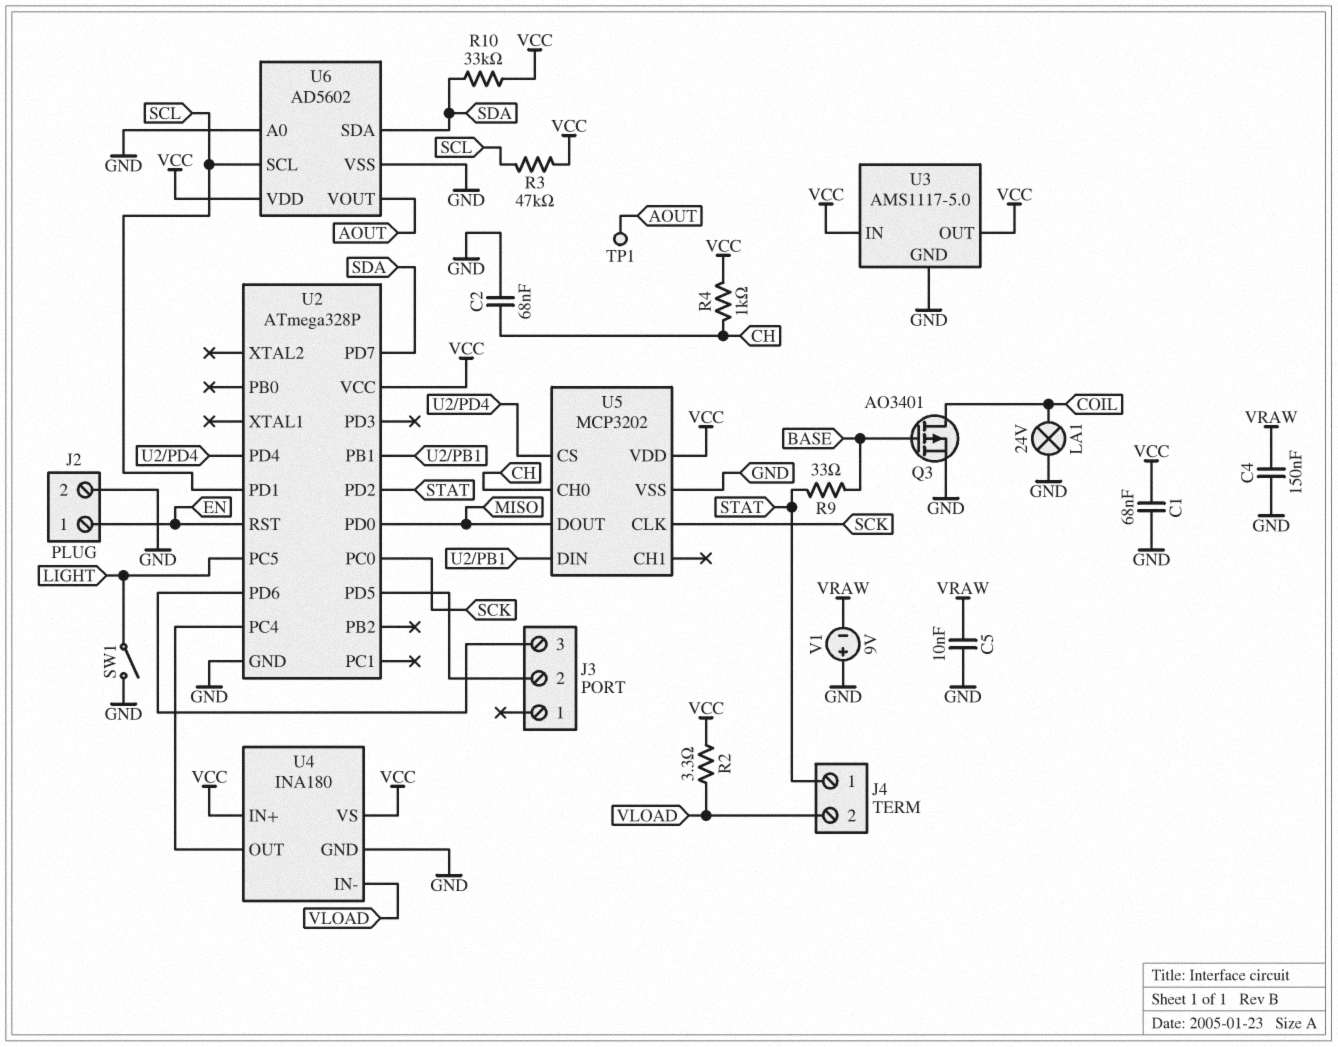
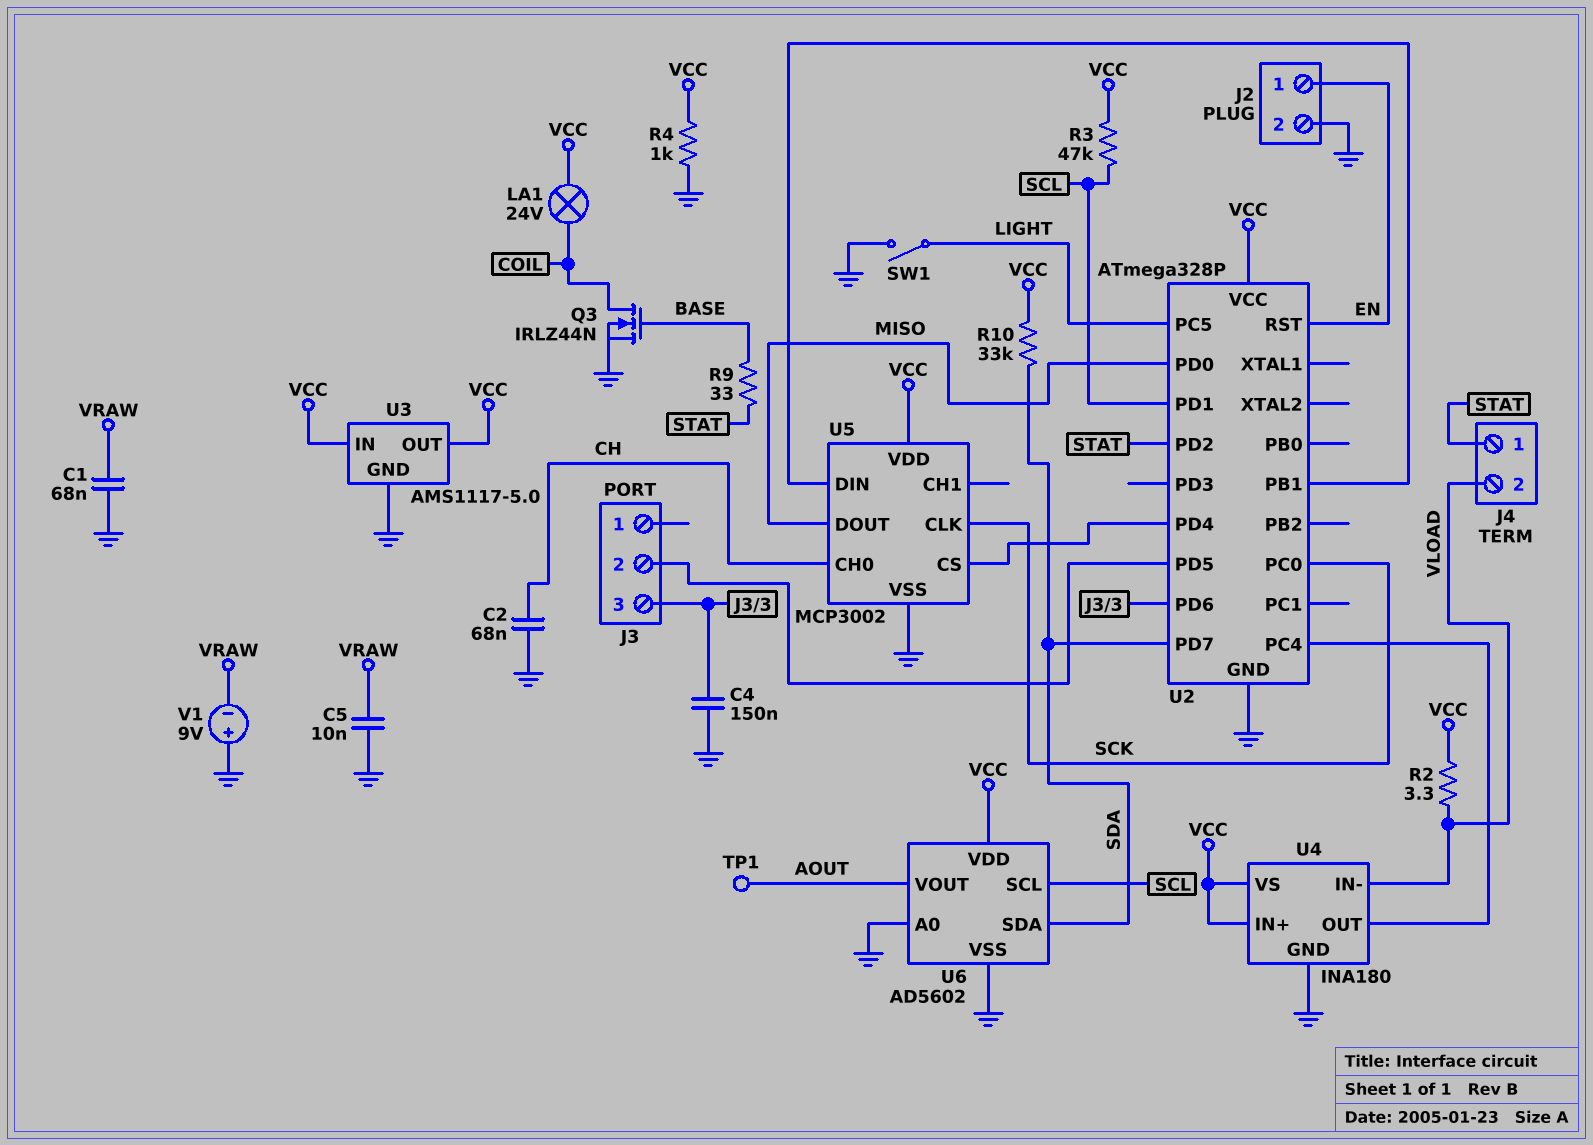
C1: 68nF (GND, VCC) -> 68nF (GND, VRAW)
C4: 150nF (GND, VRAW) -> 150nF (GND, J3/3)
LA1: lamp 24V (COIL, GND) -> lamp 24V (COIL, VCC)
Q3: PMOS AO3401 (G BASE, D COIL, S GND) -> NMOS IRLZ44N (G BASE, D COIL, S GND)
R4: 1k (CH, VCC) -> 1k (GND, VCC)
U5: MCP3202 -> MCP3002

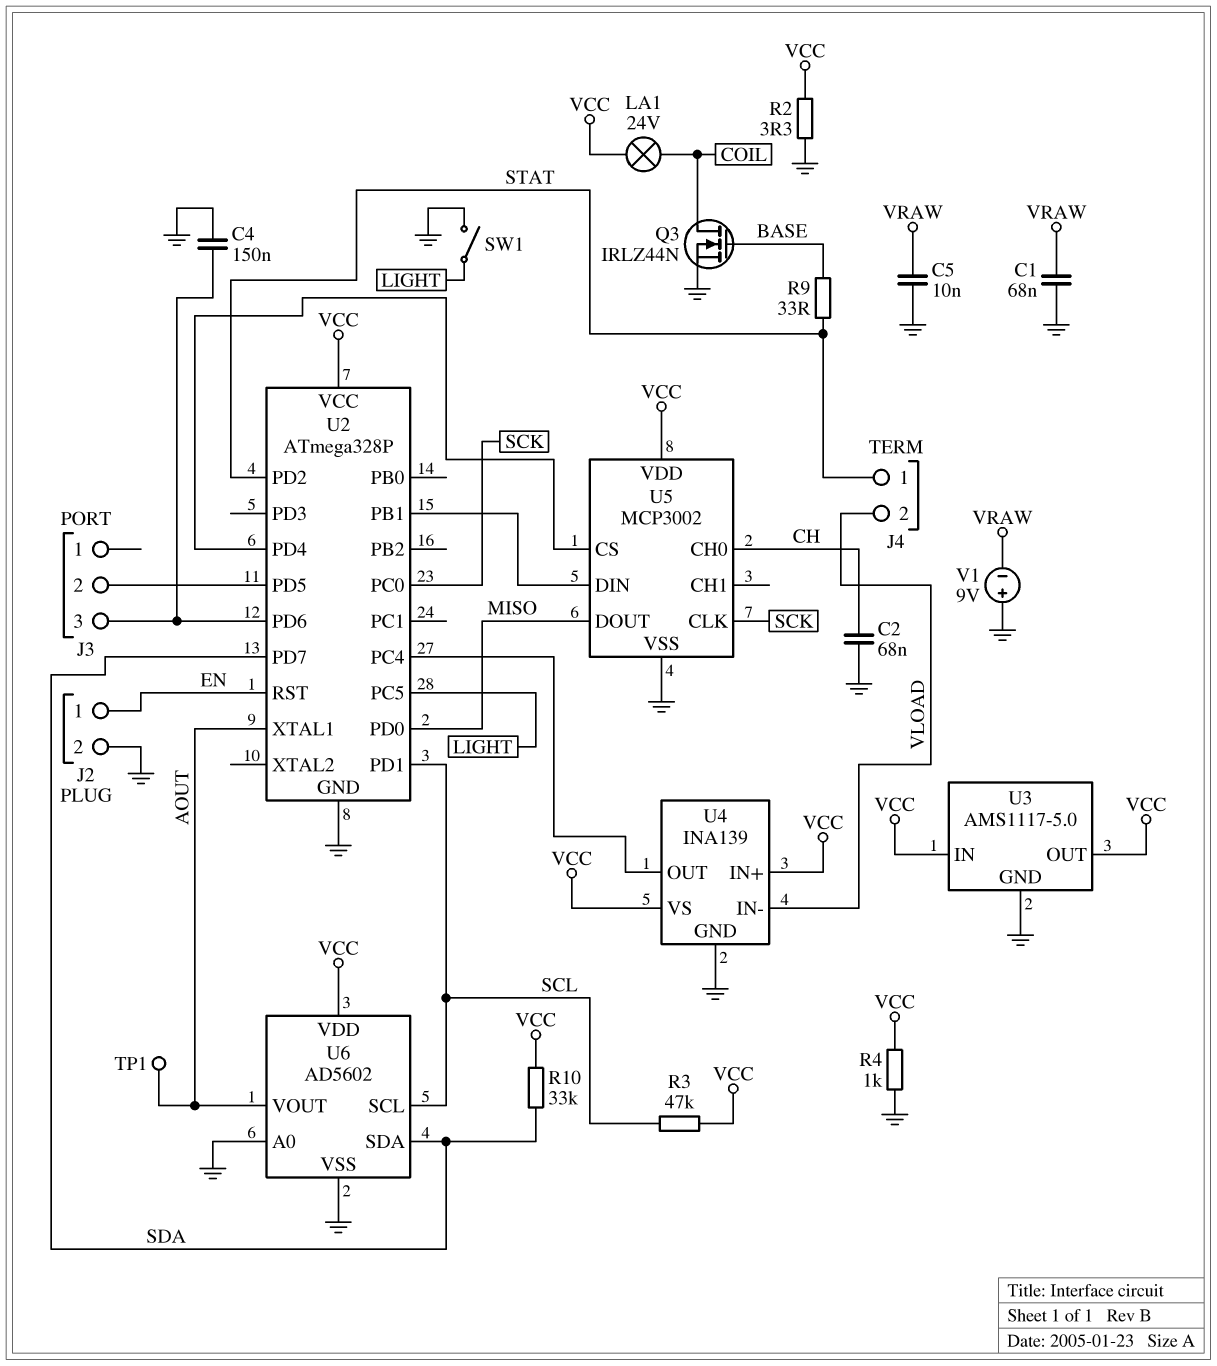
R2: 3.3 (VCC, VLOAD) -> 3.3 (GND, VCC)
U2 pin XTAL1: none -> AOUT
U4: INA180 -> INA139

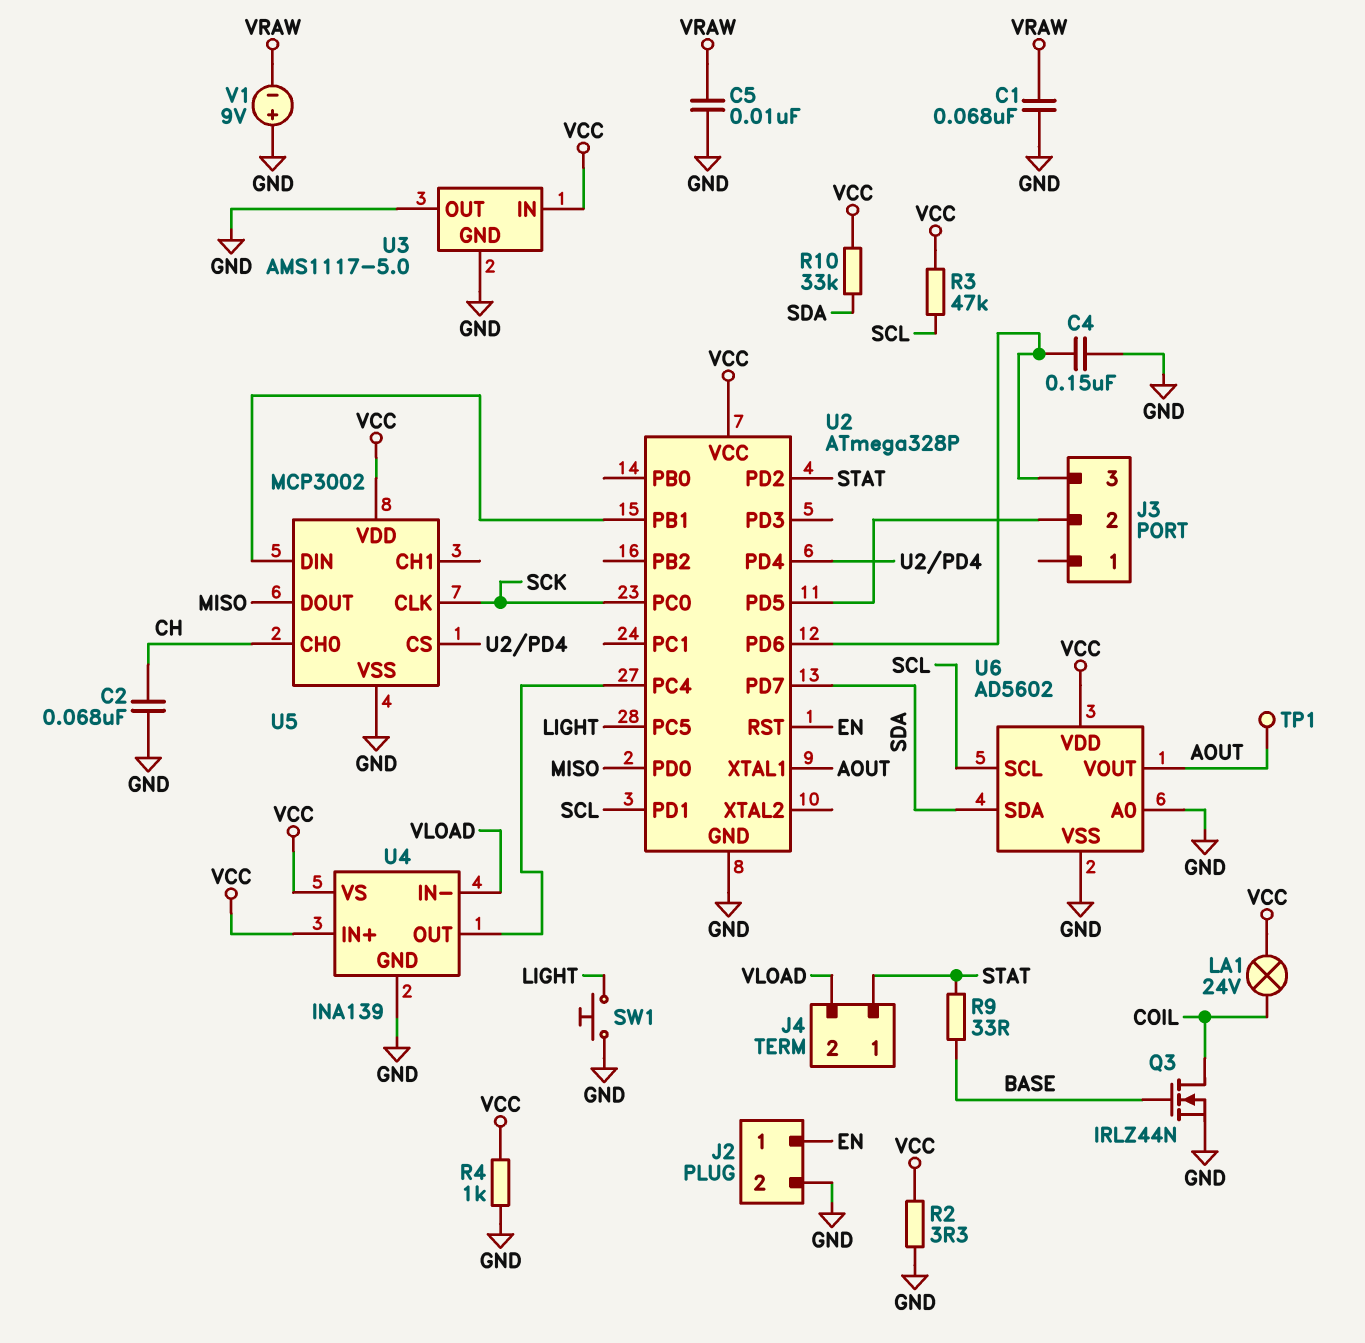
SW1: switch (GND, LIGHT) -> button (GND, LIGHT)
U3 pin OUT: VCC -> GND

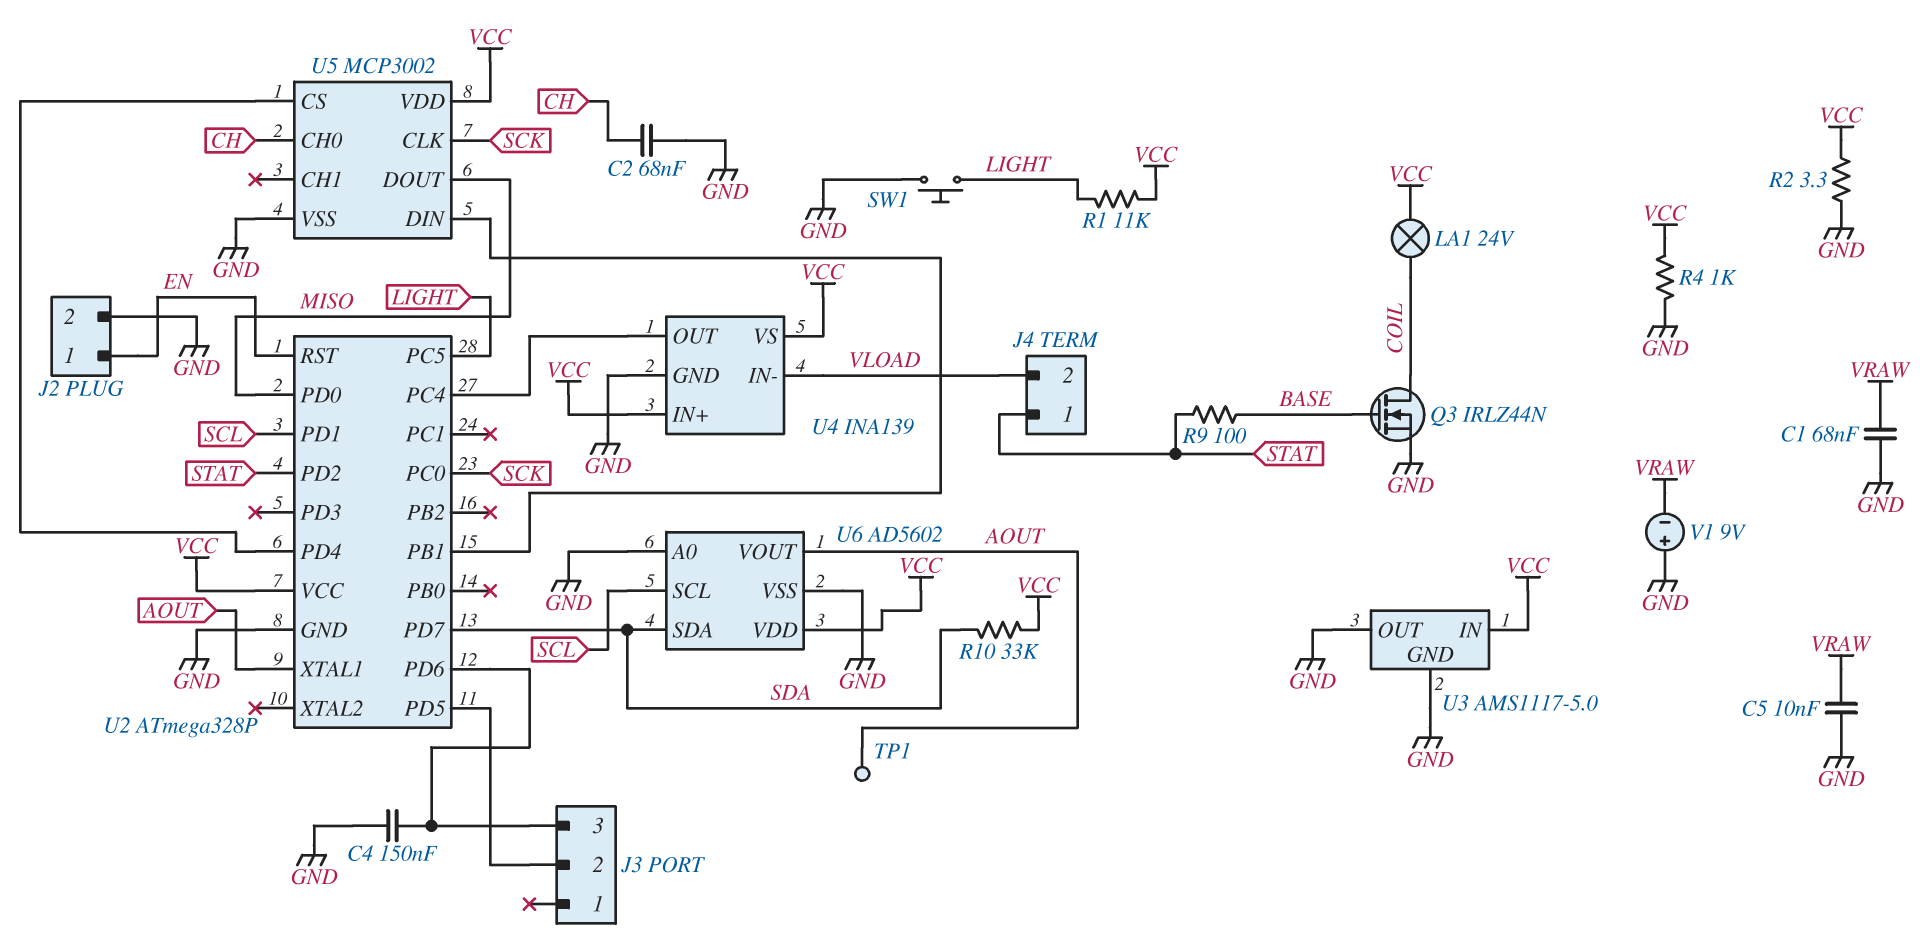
R1: none -> 11k (LIGHT, VCC)
R3: 47k (SCL, VCC) -> none
R9: 33 (BASE, STAT) -> 100 (BASE, STAT)

